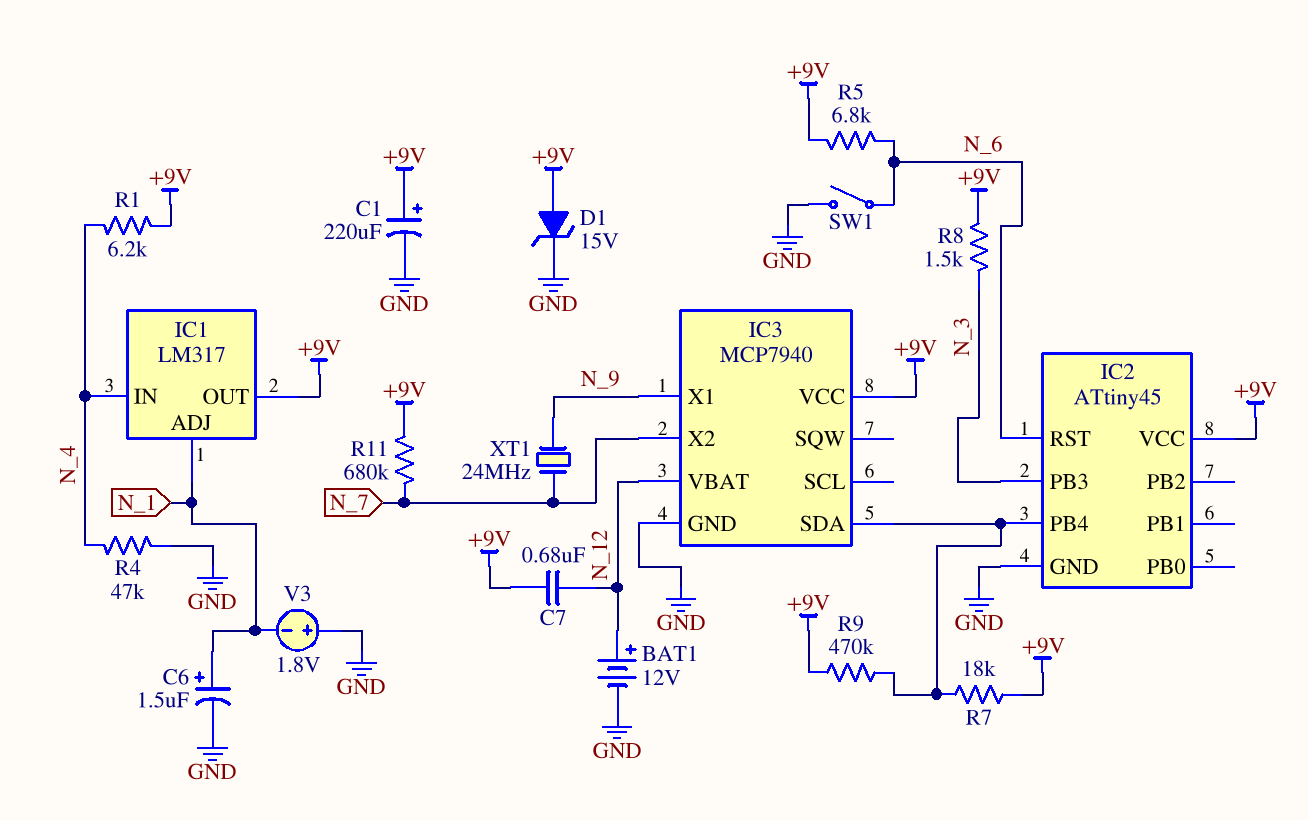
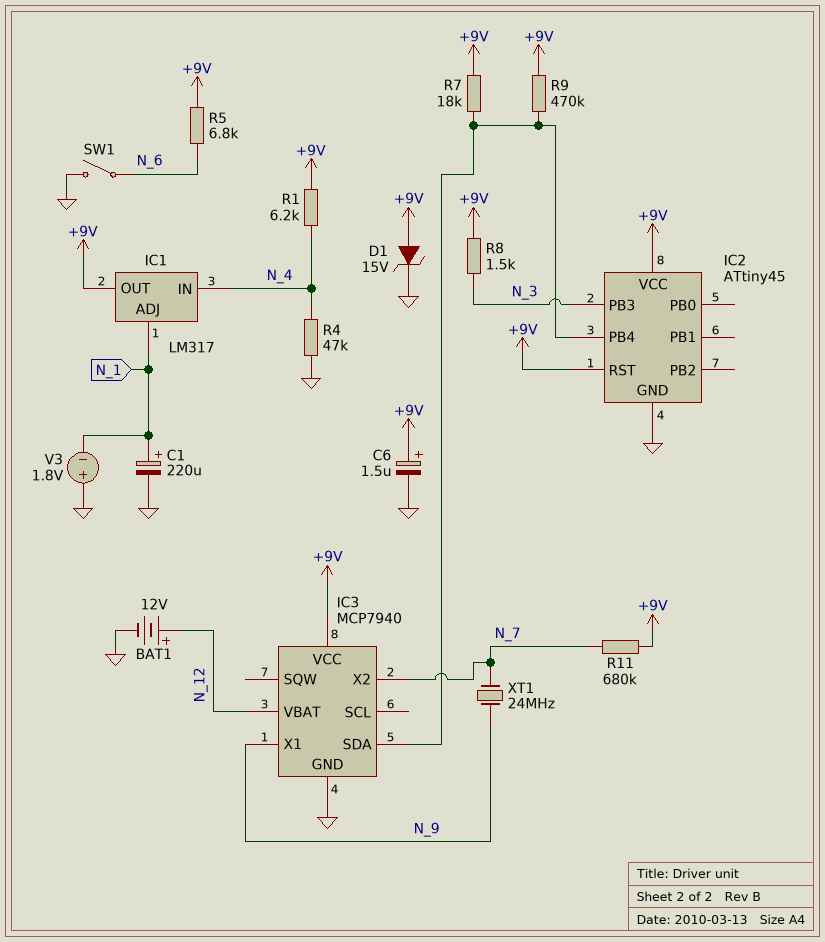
C1: 220uF (plus +9V, minus GND) -> 220uF (plus N_1, minus GND)
C6: 1.5uF (plus N_1, minus GND) -> 1.5uF (plus +9V, minus GND)
C7: 680nF (+9V, N_12) -> none
IC2 pin RST: N_6 -> +9V

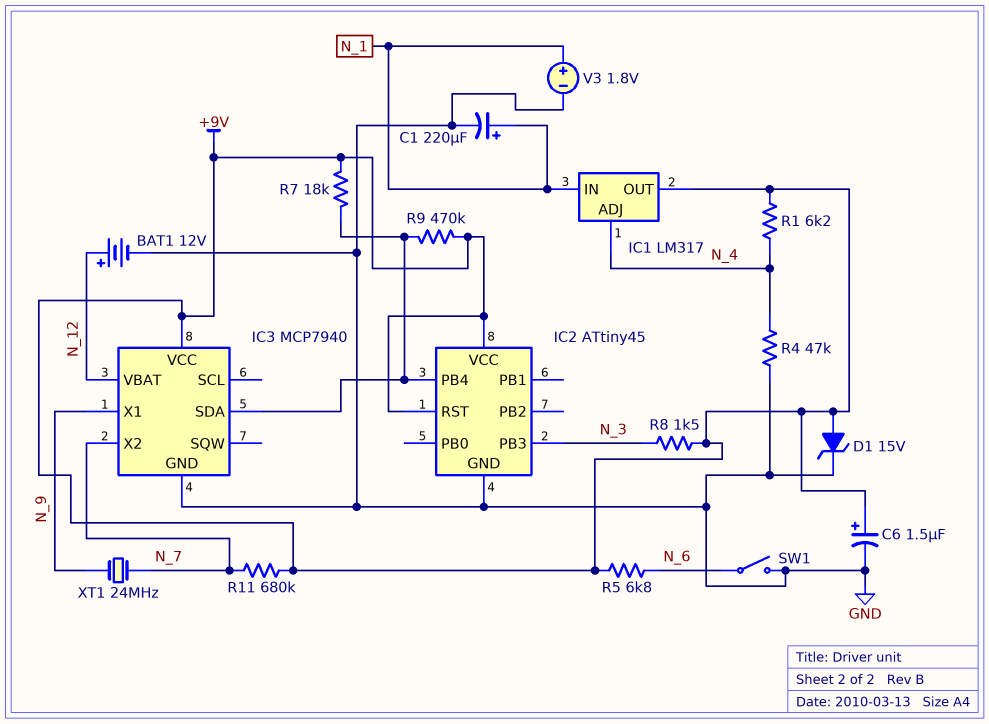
IC1 pin ADJ: N_1 -> N_4
IC1 pin IN: N_4 -> N_1
V3: 1.8V (plus GND, minus N_1) -> 1.8V (plus N_1, minus GND)

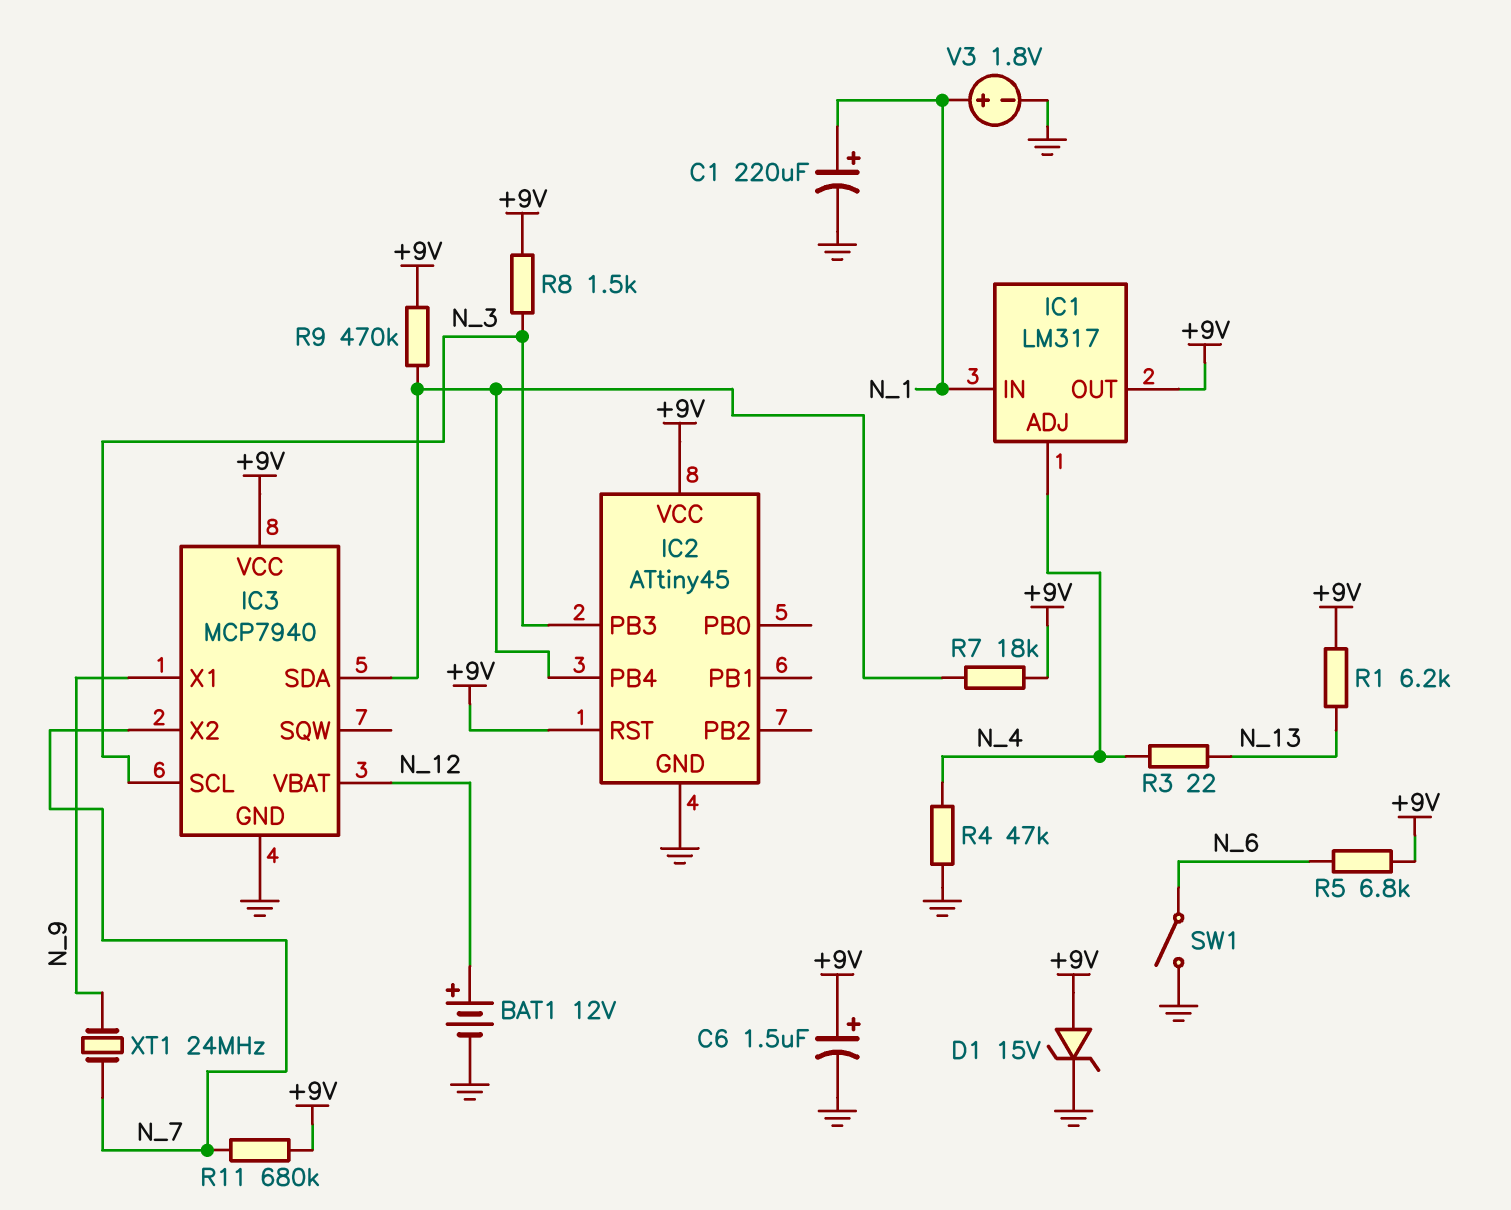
IC3 pin SCL: none -> N_3
R1: 6.2k (+9V, N_4) -> 6.2k (+9V, N_13)
R3: none -> 22 (N_4, N_13)

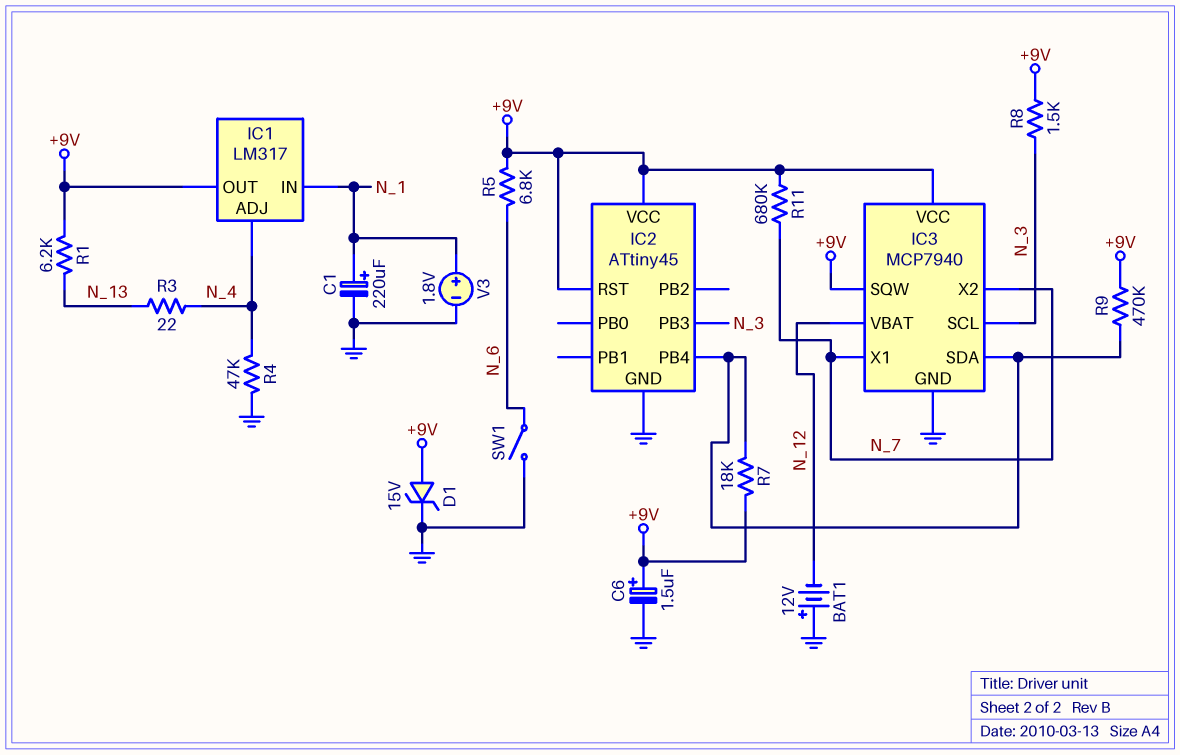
BAT1: 12V (plus N_12, minus GND) -> 12V (plus GND, minus N_12)
IC3 pin SQW: none -> +9V
IC3 pin X1: N_9 -> N_7
XT1: 24MHz (N_7, N_9) -> none

